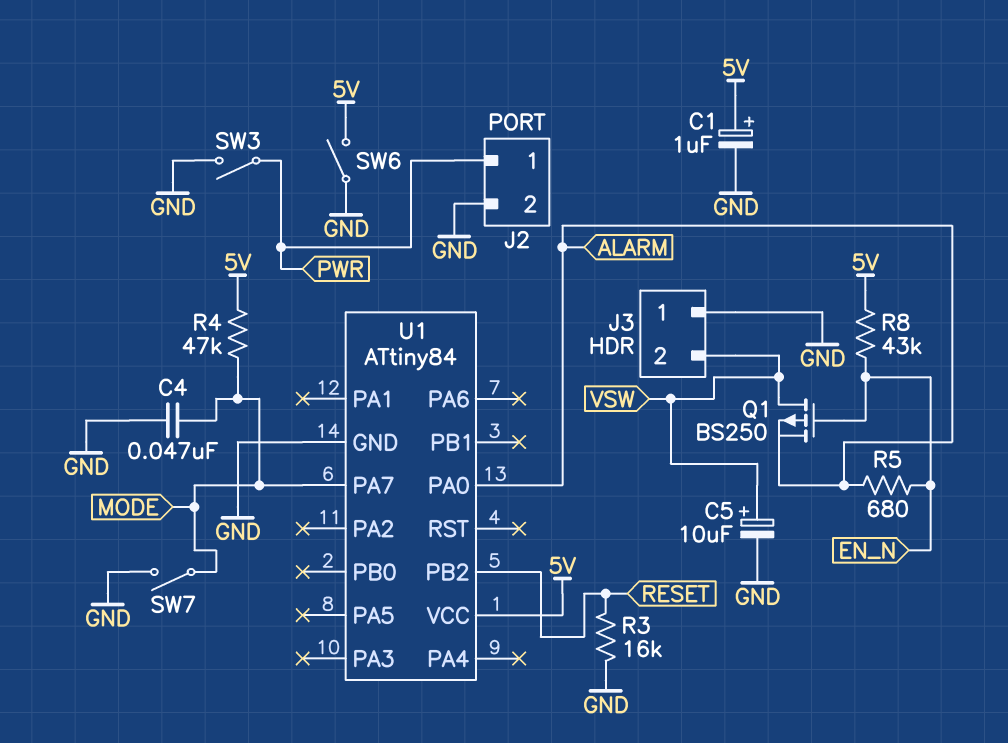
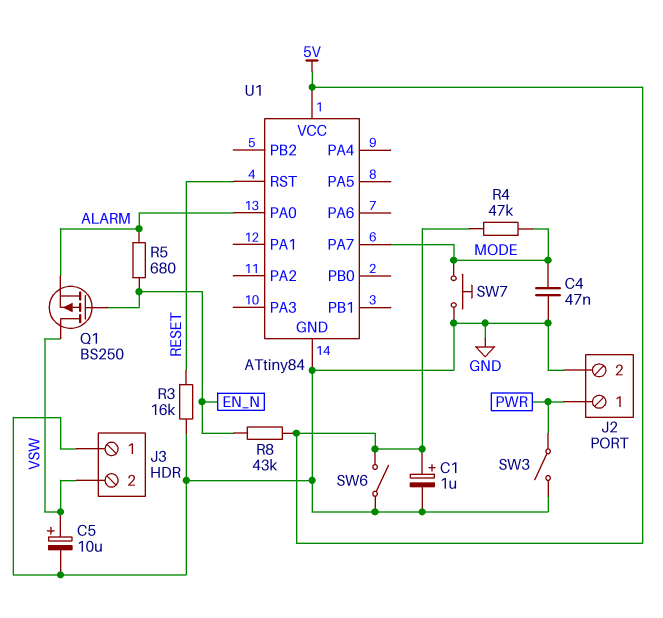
SW7: switch (GND, MODE) -> button (GND, MODE)
U1 pin PB2: RESET -> none
U1 pin RST: none -> RESET

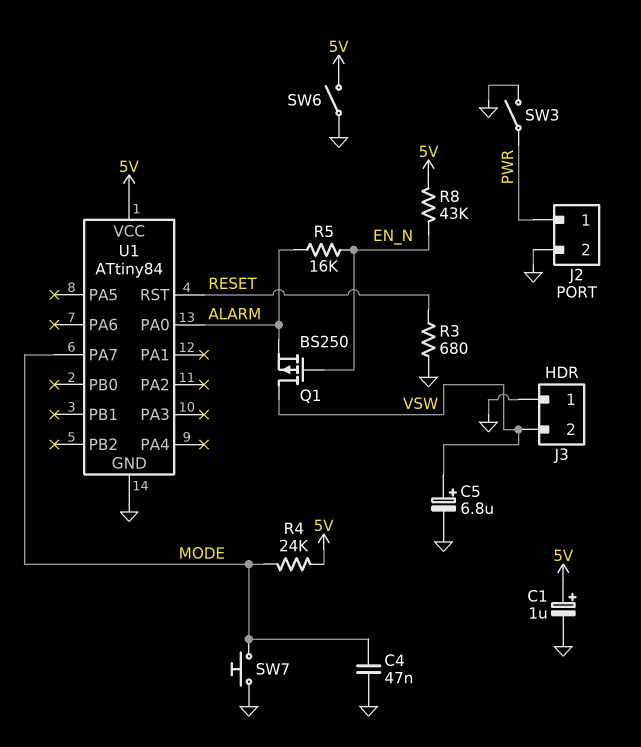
C5: 10uF (plus VSW, minus GND) -> 6.8uF (plus VSW, minus GND)
R3: 16k (GND, RESET) -> 680 (GND, RESET)
R4: 47k (5V, MODE) -> 24k (5V, MODE)
R5: 680 (ALARM, EN_N) -> 16k (ALARM, EN_N)

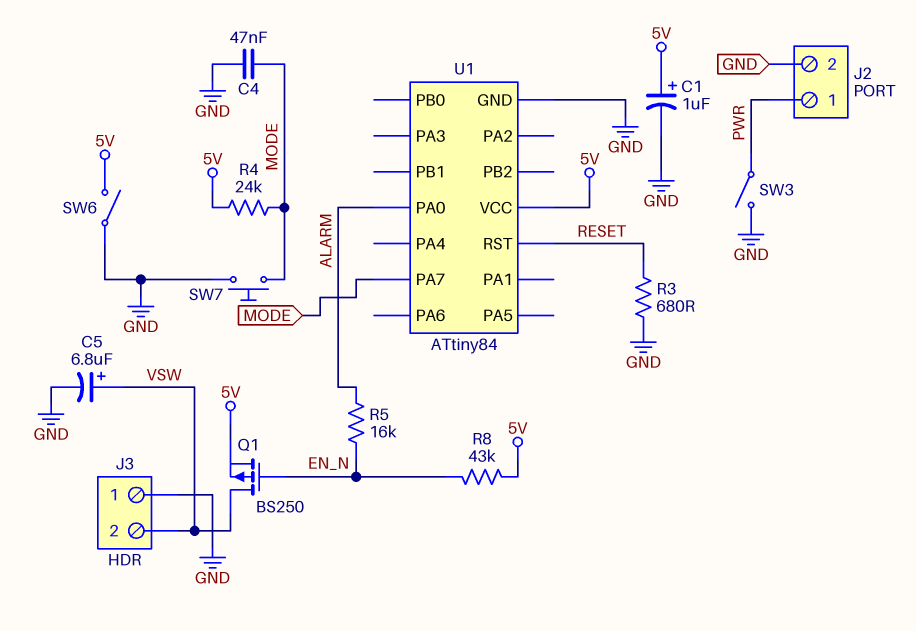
Q1: PMOS BS250 (G EN_N, D VSW, S ALARM) -> PMOS BS250 (G EN_N, D VSW, S 5V)

